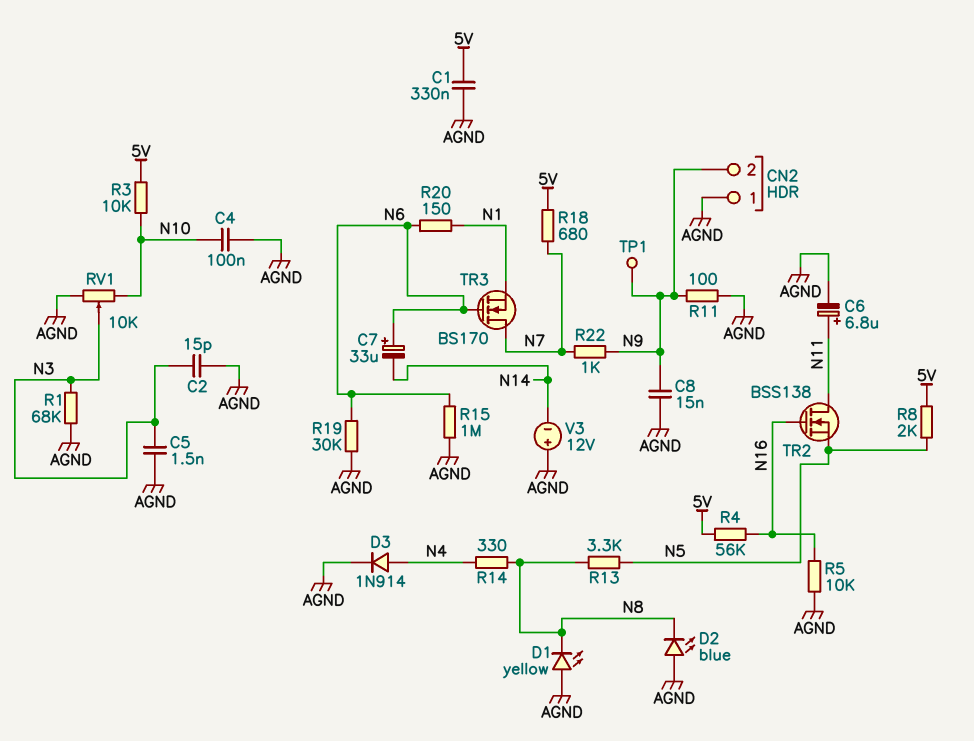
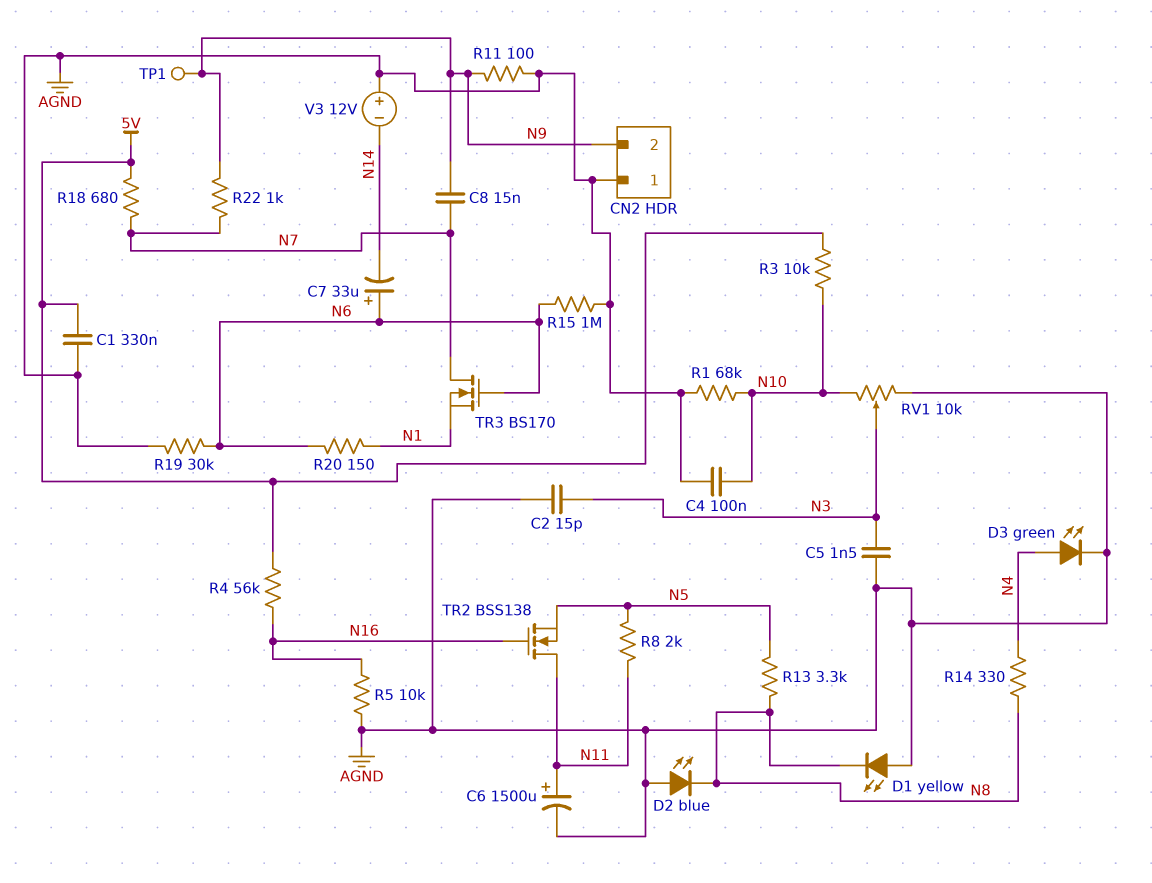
C6: 6.8uF (plus N11, minus AGND) -> 1500uF (plus N11, minus AGND)
C8: 15nF (AGND, N9) -> 15nF (N7, N9)
D3: diode 1N914 (A N4, K AGND) -> LED green (A N4, K AGND)
R1: 68k (AGND, N3) -> 68k (AGND, N10)
R8: 2k (5V, N5) -> 2k (N5, N11)

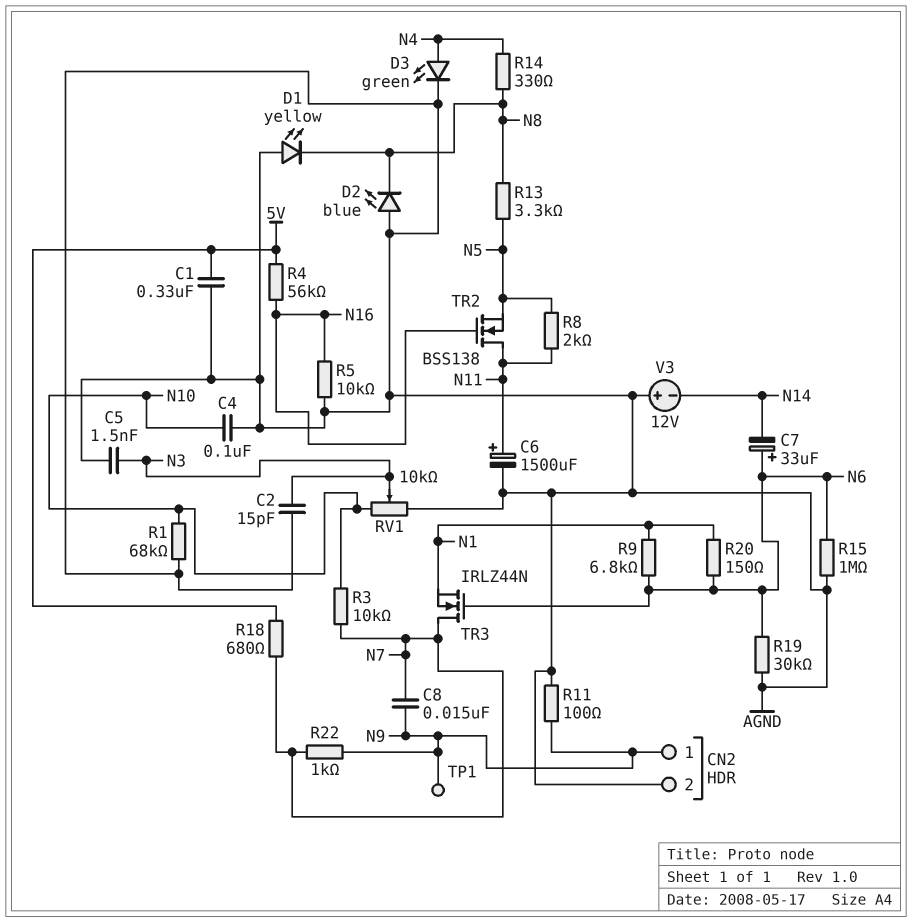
CN2 pin 1: AGND -> N9
CN2 pin 2: N9 -> AGND
R3: 10k (5V, N10) -> 10k (N7, N10)
R9: none -> 6.8k (N1, N6)
TR3: NMOS BS170 (G N6, D N7, S N1) -> NMOS IRLZ44N (G N6, D N7, S N1)

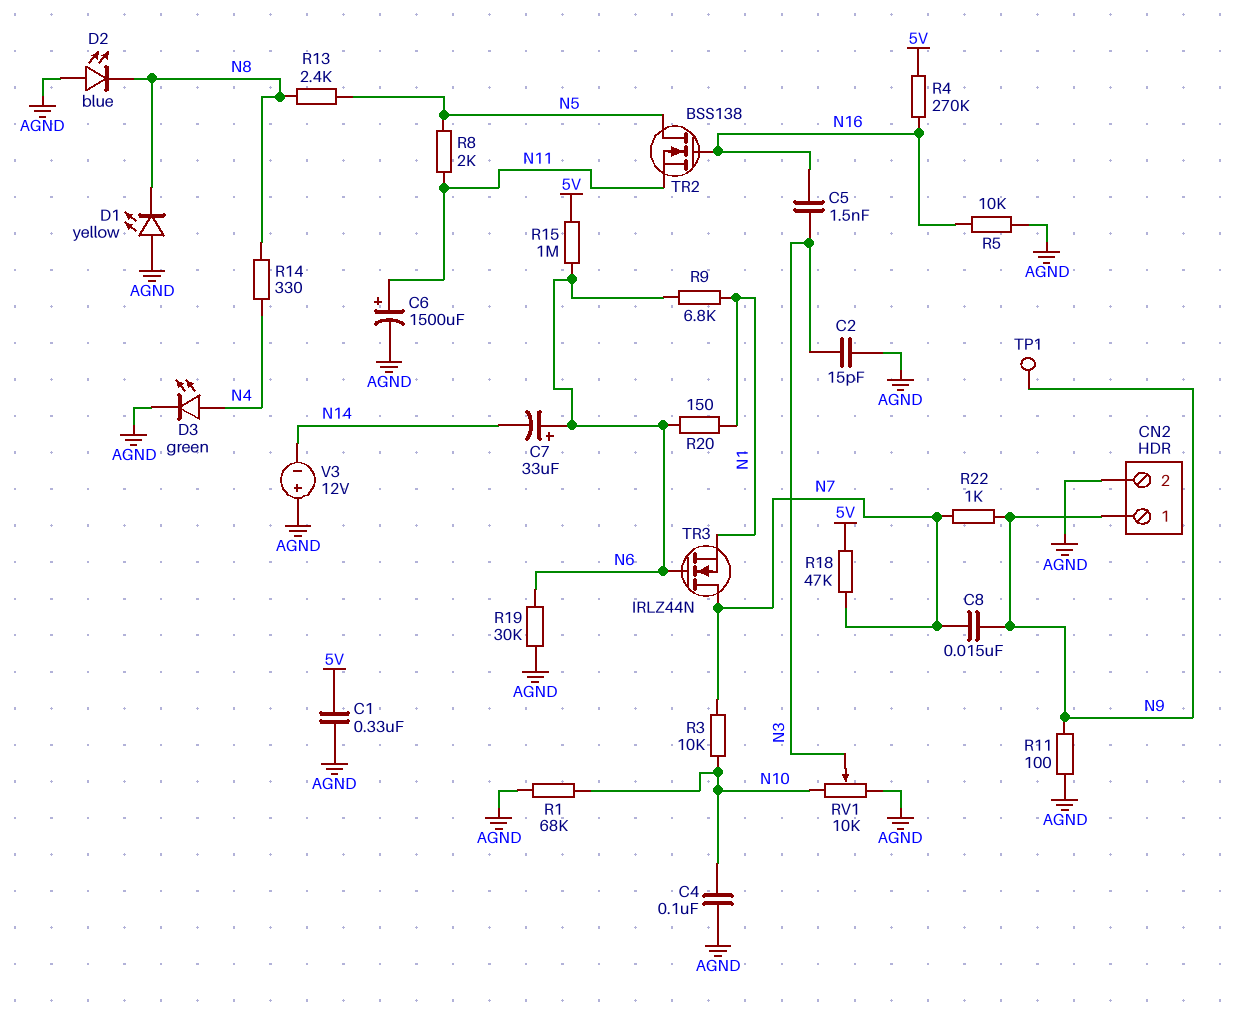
C5: 1.5nF (AGND, N3) -> 1.5nF (N3, N16)
R4: 56k (5V, N16) -> 270k (5V, N16)
R13: 3.3k (N5, N8) -> 2.4k (N5, N8)
R15: 1M (AGND, N6) -> 1M (5V, N6)
R18: 680 (5V, N7) -> 47k (5V, N7)
TR2: NMOS BSS138 (G N16, D N11, S N5) -> NMOS BSS138 (G N16, D N5, S N11)

